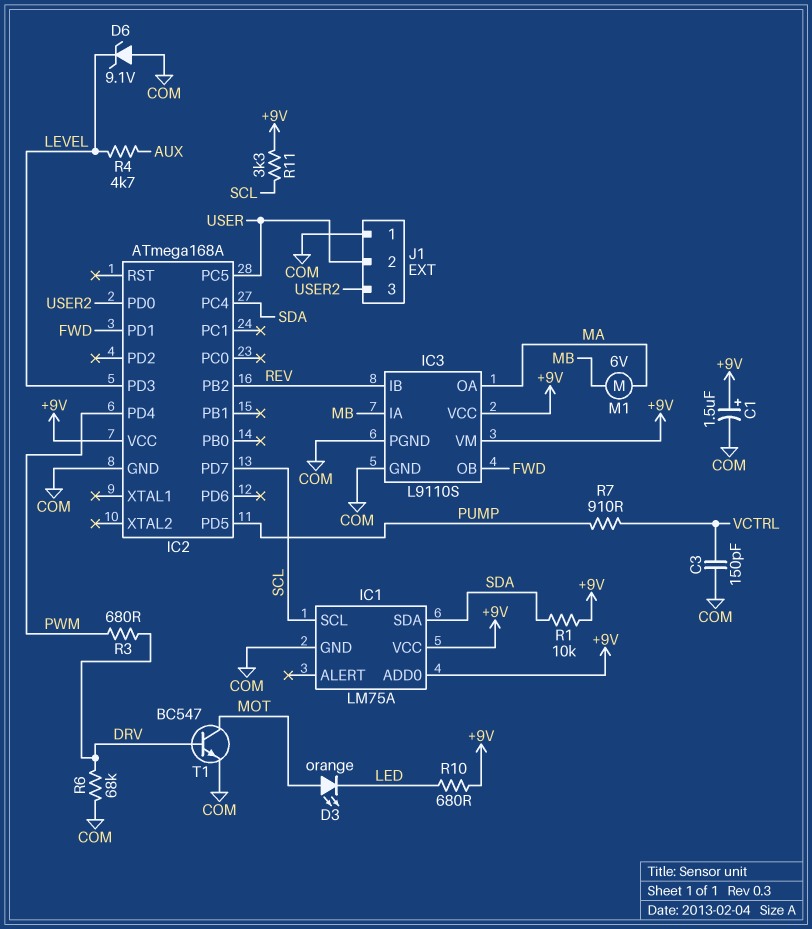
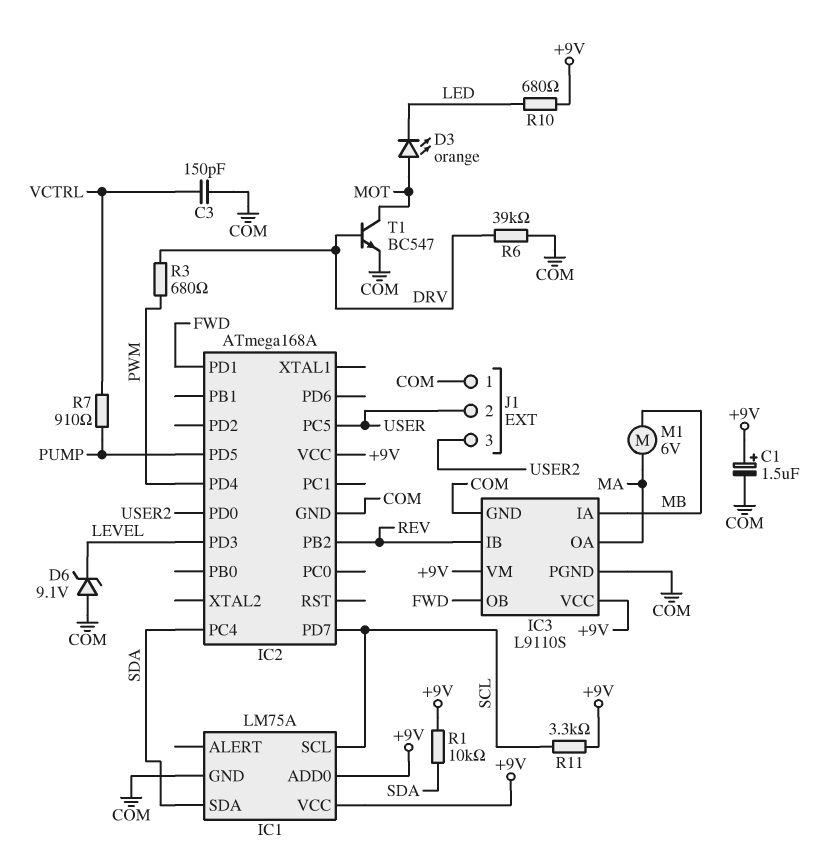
R4: 4.7k (AUX, LEVEL) -> none
R6: 68k (COM, DRV) -> 39k (COM, DRV)

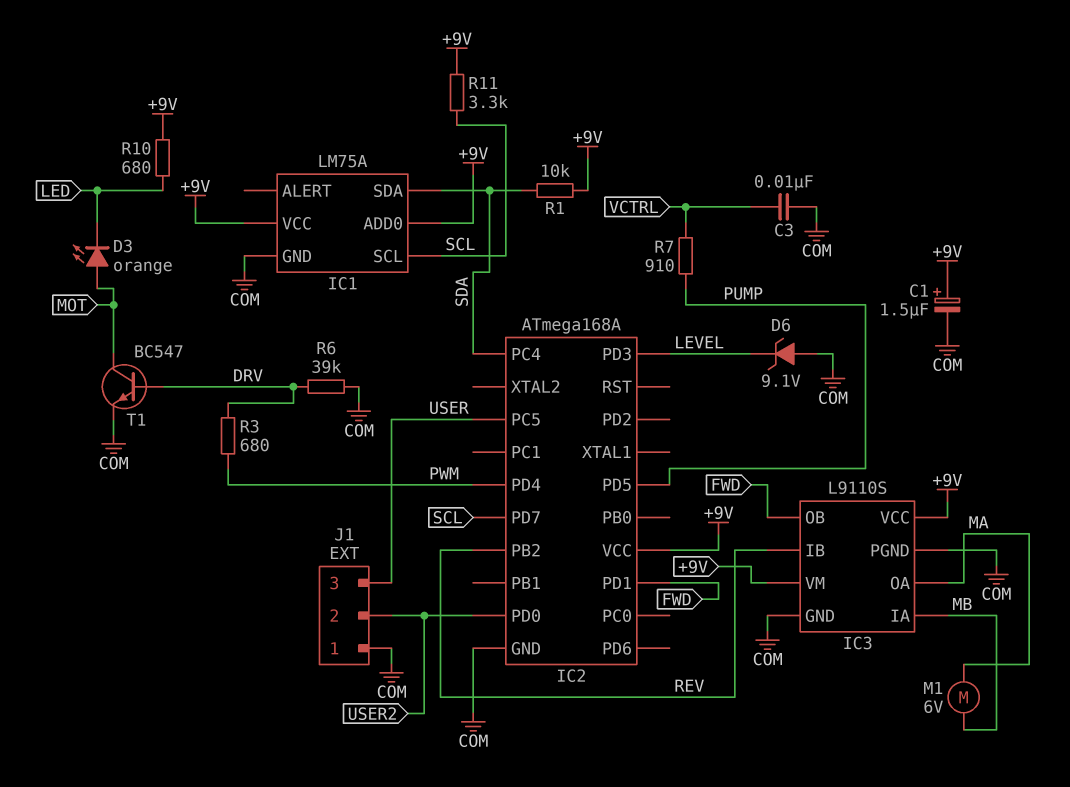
C3: 150pF (COM, VCTRL) -> 10nF (COM, VCTRL)
J1 pin 2: USER -> USER2
J1 pin 3: USER2 -> USER

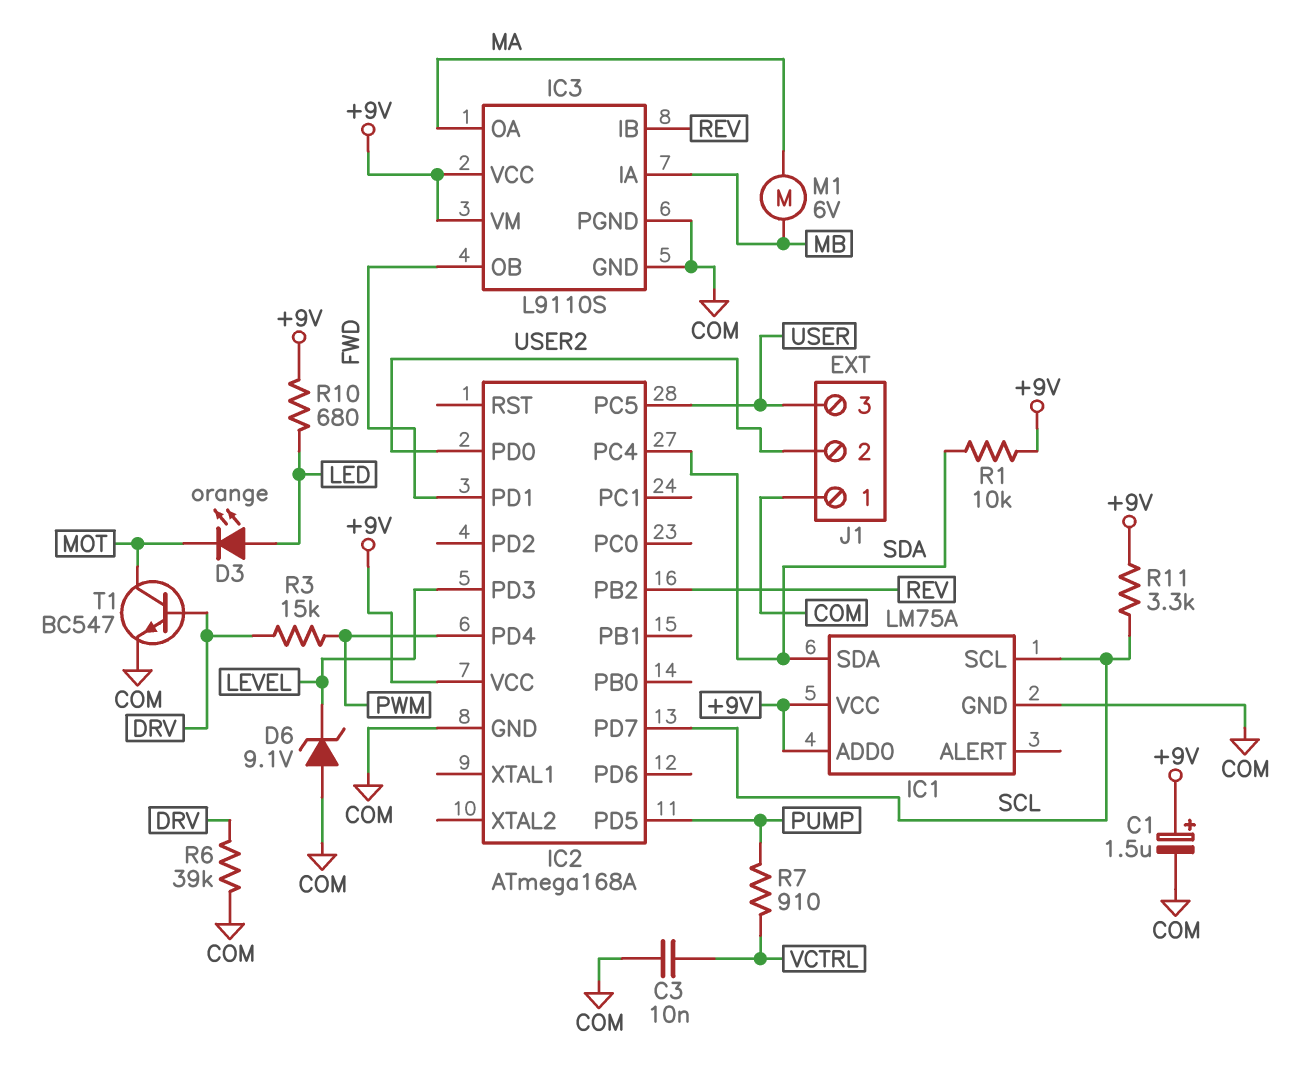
D3: LED orange (A MOT, K LED) -> LED orange (A LED, K MOT)
R3: 680 (DRV, PWM) -> 15k (DRV, PWM)

